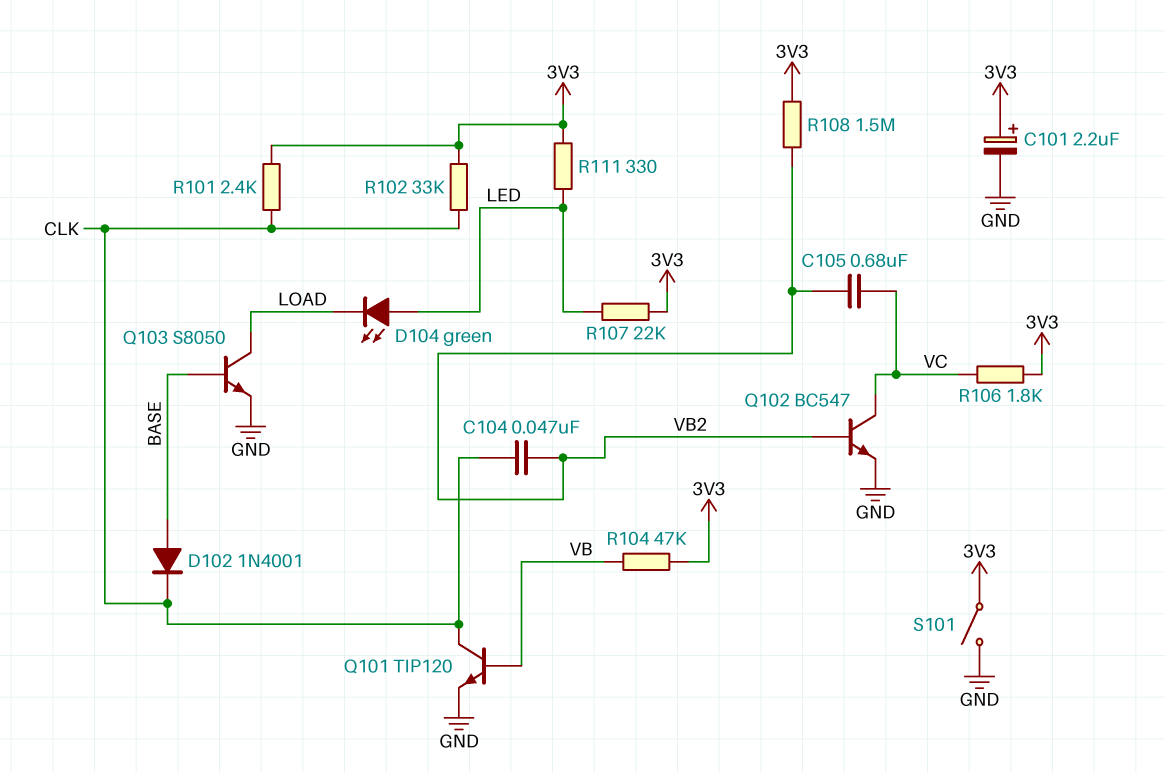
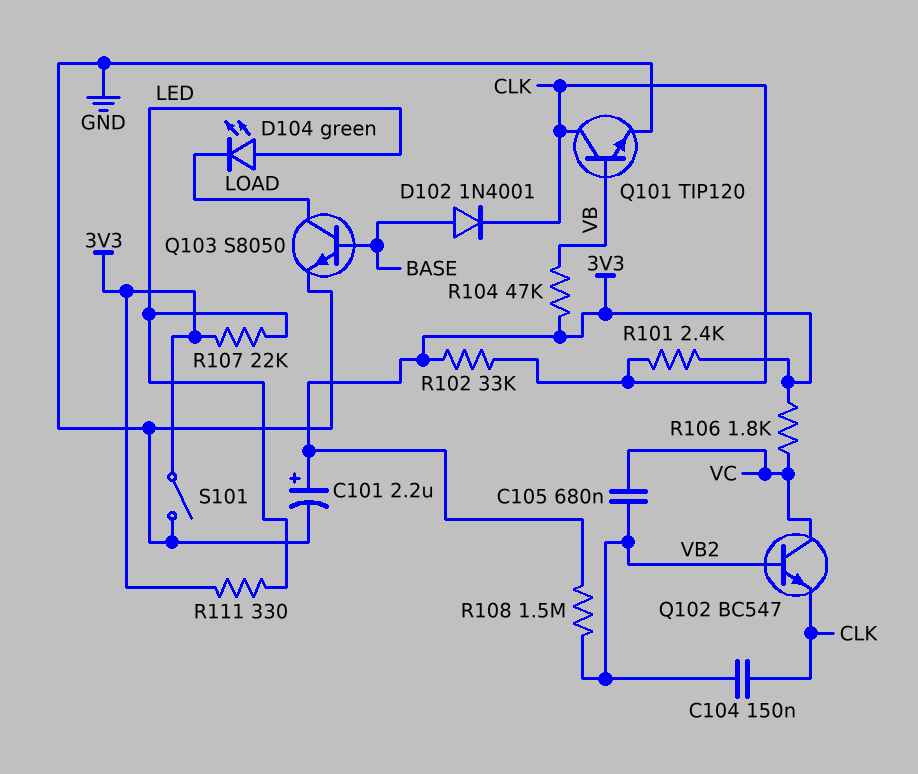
C104: 47nF (CLK, VB2) -> 150nF (CLK, VB2)
Q102: NPN BC547 (B VB2, C VC, E GND) -> NPN BC547 (B VB2, C VC, E CLK)

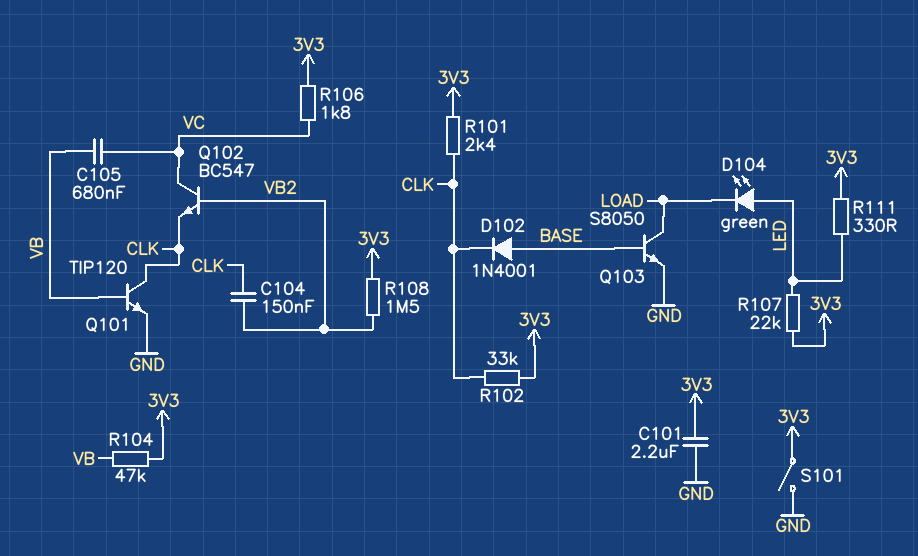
C101: 2.2uF (plus 3V3, minus GND) -> 2.2uF (3V3, GND)
C105: 680nF (VB2, VC) -> 680nF (VB, VC)

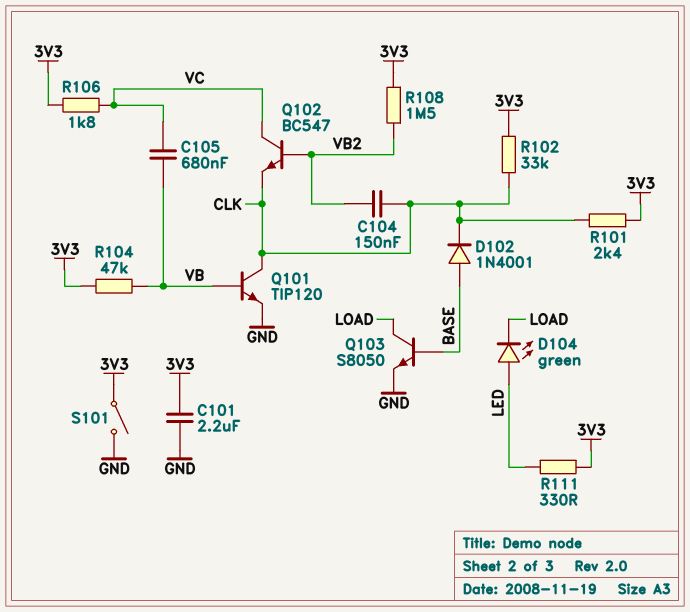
R107: 22k (3V3, LED) -> none

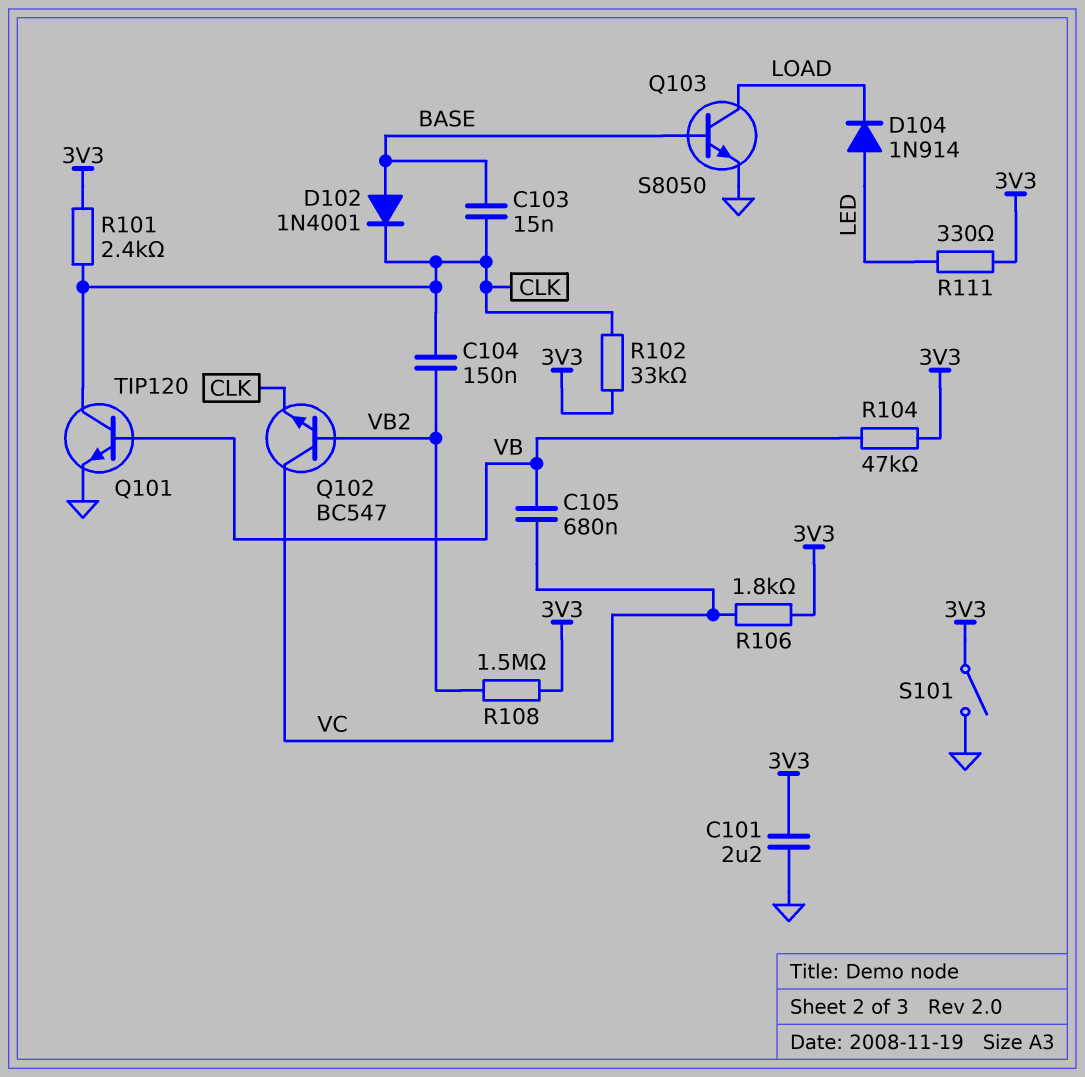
C103: none -> 15nF (BASE, CLK)
D104: LED green (A LED, K LOAD) -> diode 1N914 (A LED, K LOAD)

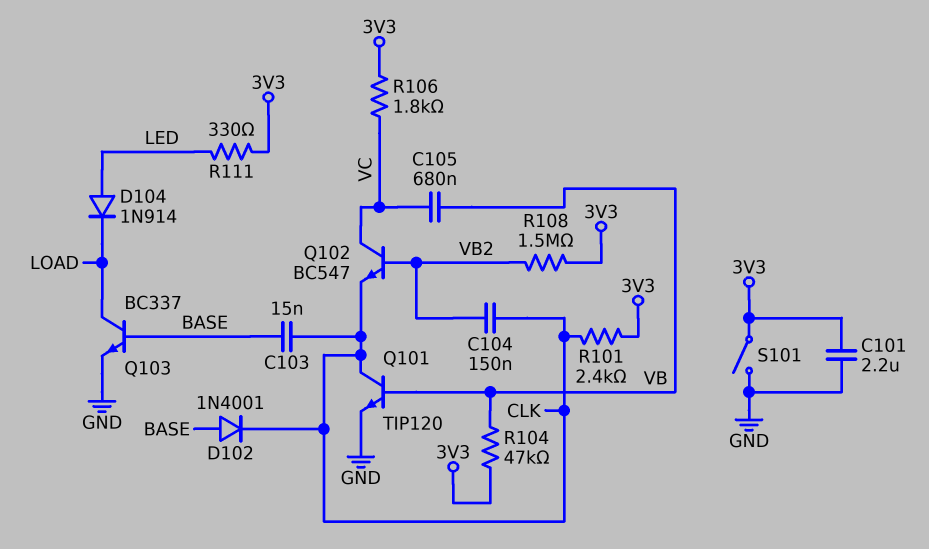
Q103: NPN S8050 (B BASE, C LOAD, E GND) -> NPN BC337 (B BASE, C LOAD, E GND)
R102: 33k (3V3, CLK) -> none

